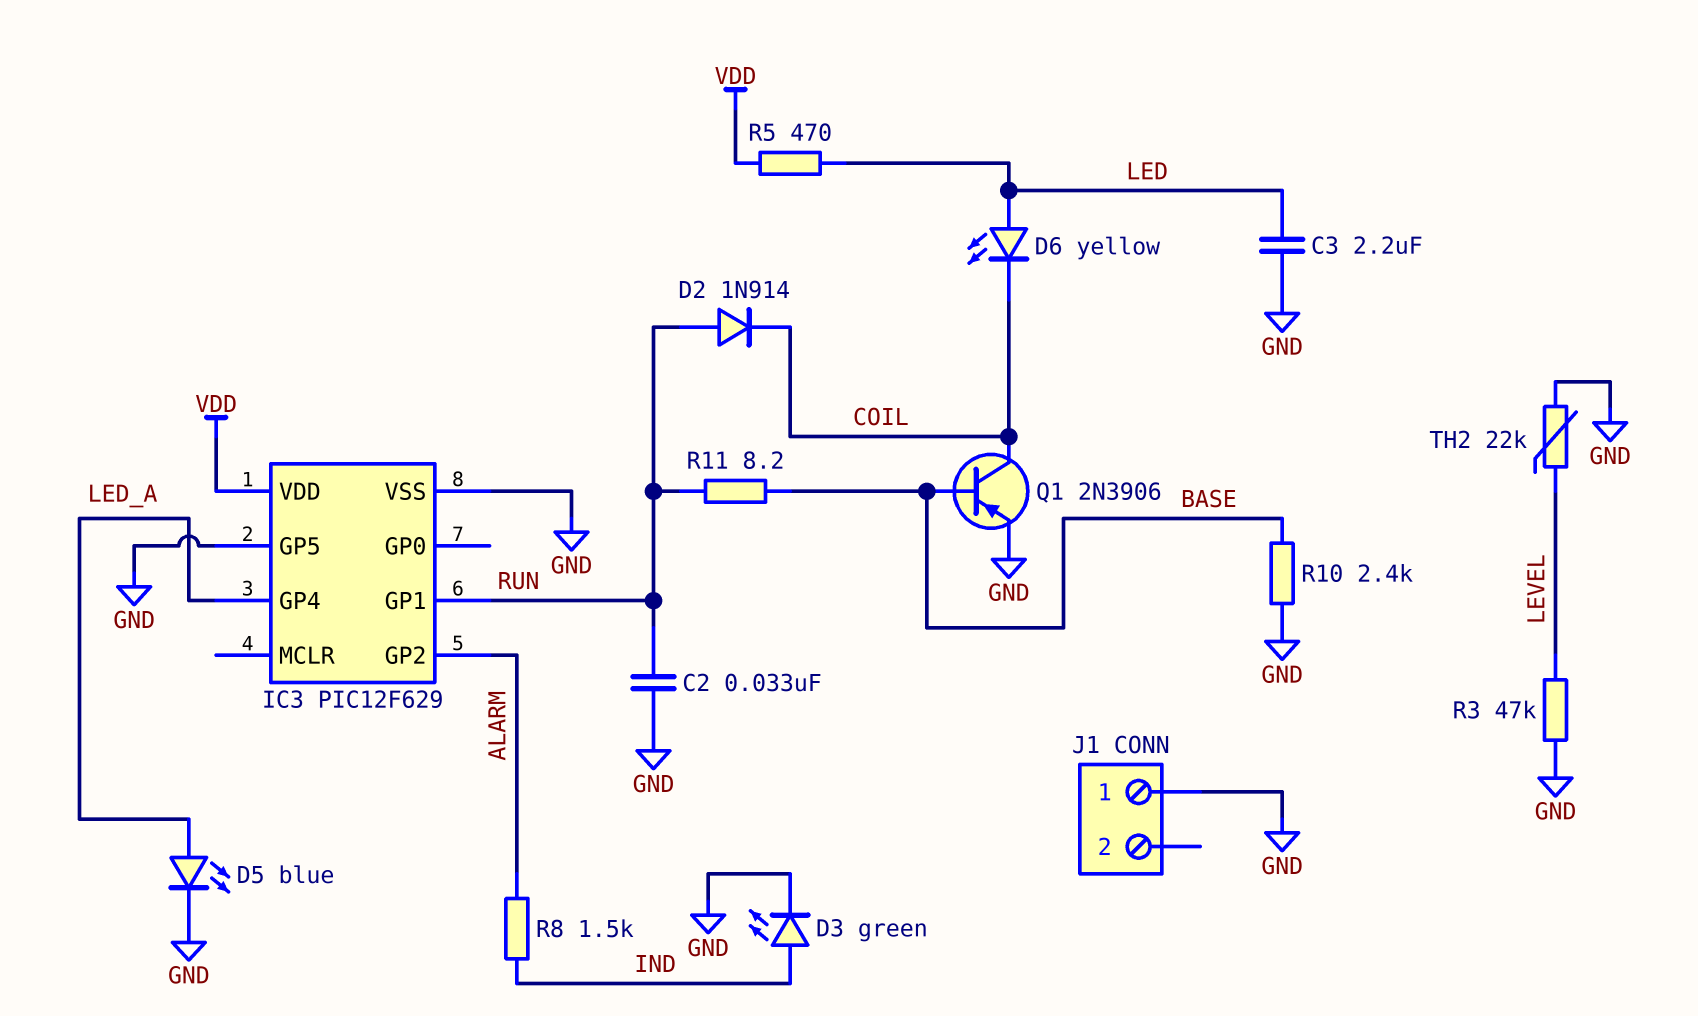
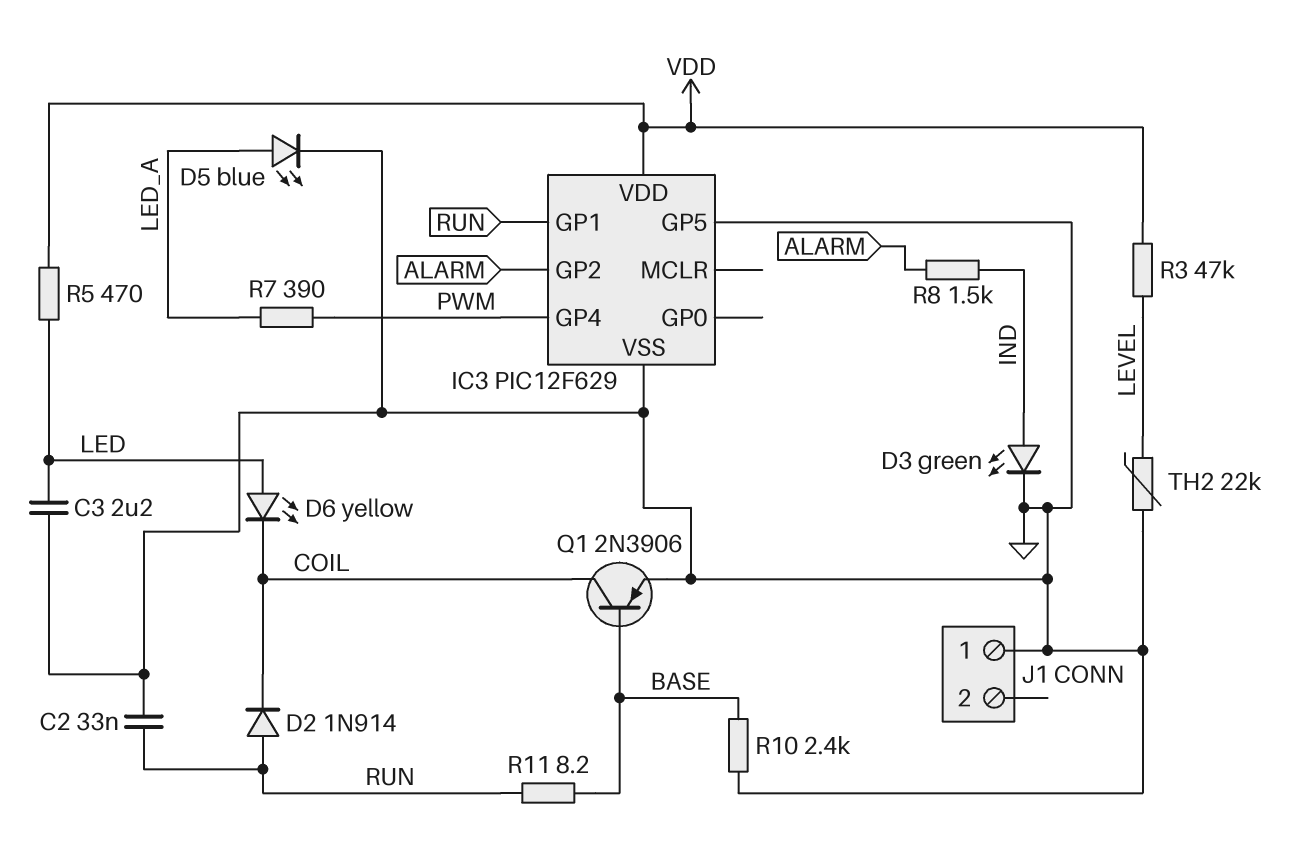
IC3 pin GP4: LED_A -> PWM
R3: 47k (GND, LEVEL) -> 47k (LEVEL, VDD)
R7: none -> 390 (LED_A, PWM)

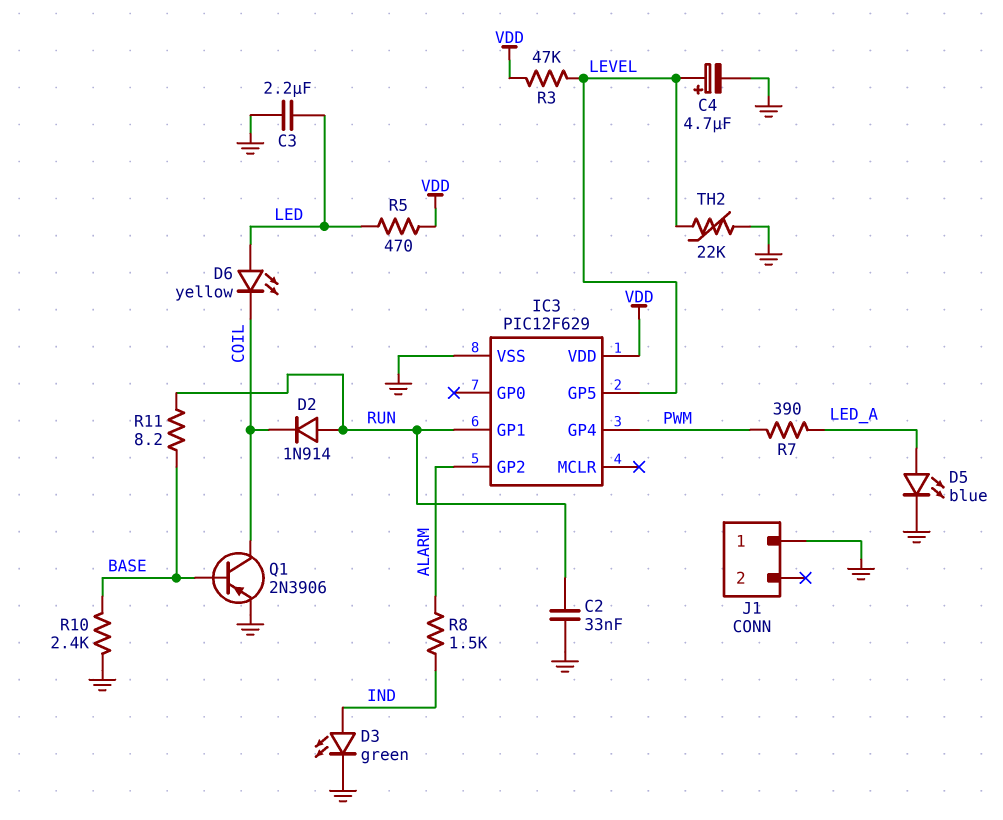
C4: none -> 4.7uF (plus LEVEL, minus GND)
IC3 pin GP5: GND -> LEVEL

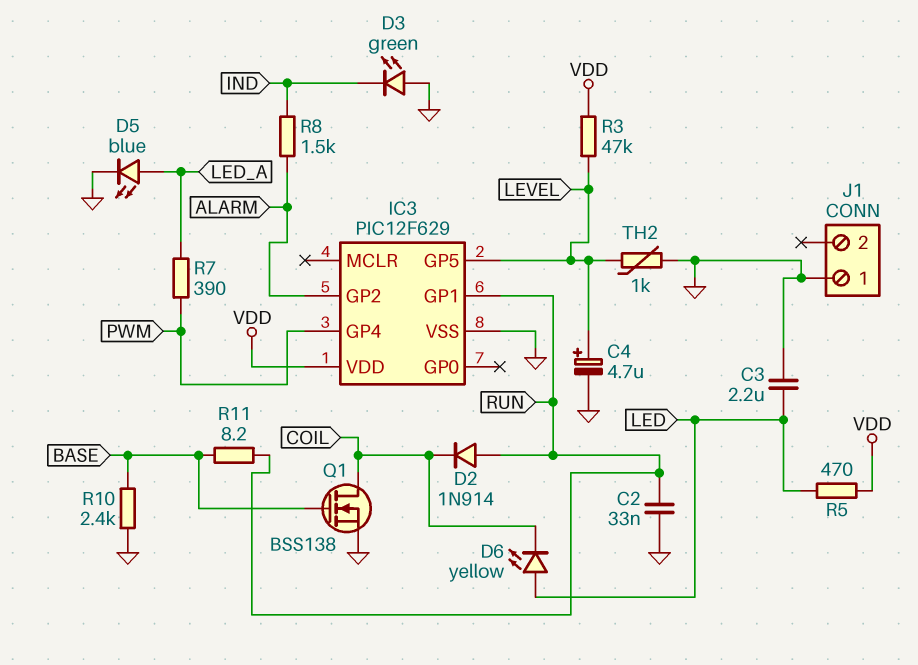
D3: LED green (A IND, K GND) -> LED green (A GND, K IND)
Q1: PNP 2N3906 (B BASE, C COIL, E GND) -> NMOS BSS138 (G BASE, D COIL, S GND)
TH2: 22k (GND, LEVEL) -> 1k (GND, LEVEL)

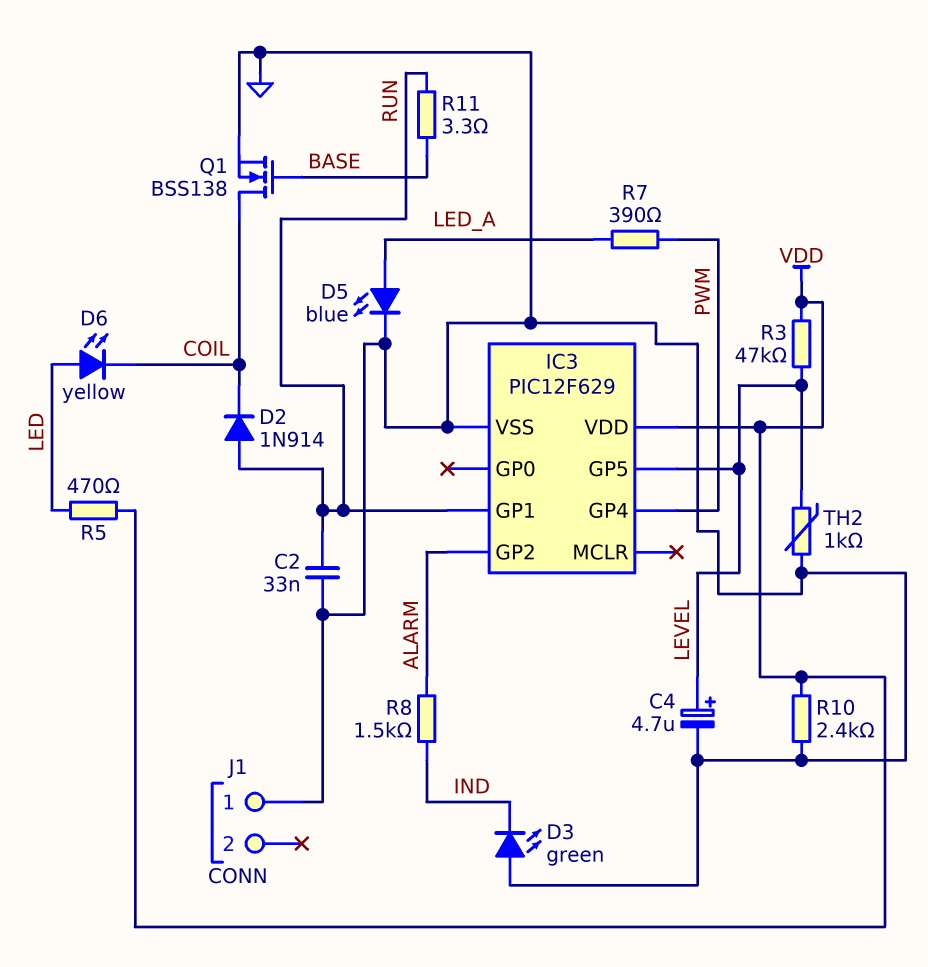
C3: 2.2uF (GND, LED) -> none
R10: 2.4k (BASE, GND) -> 2.4k (GND, VDD)
R11: 8.2 (BASE, RUN) -> 3.3 (BASE, RUN)

